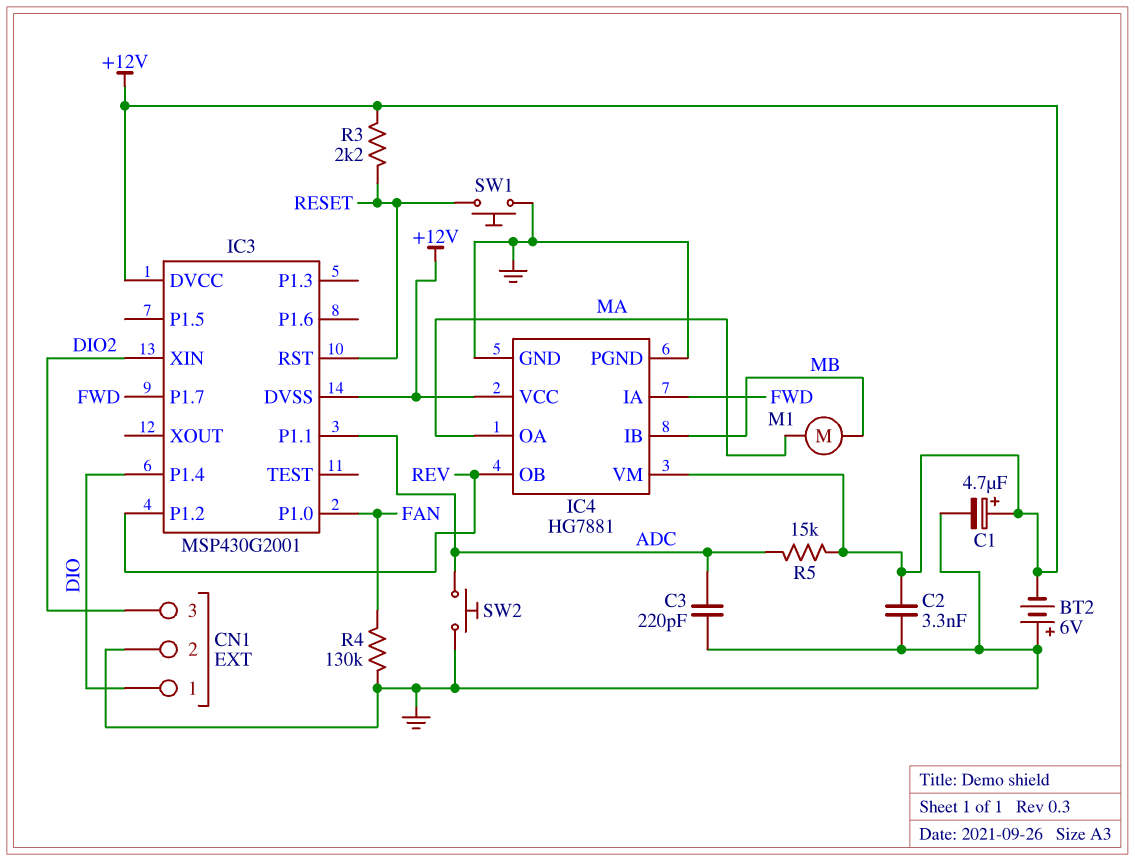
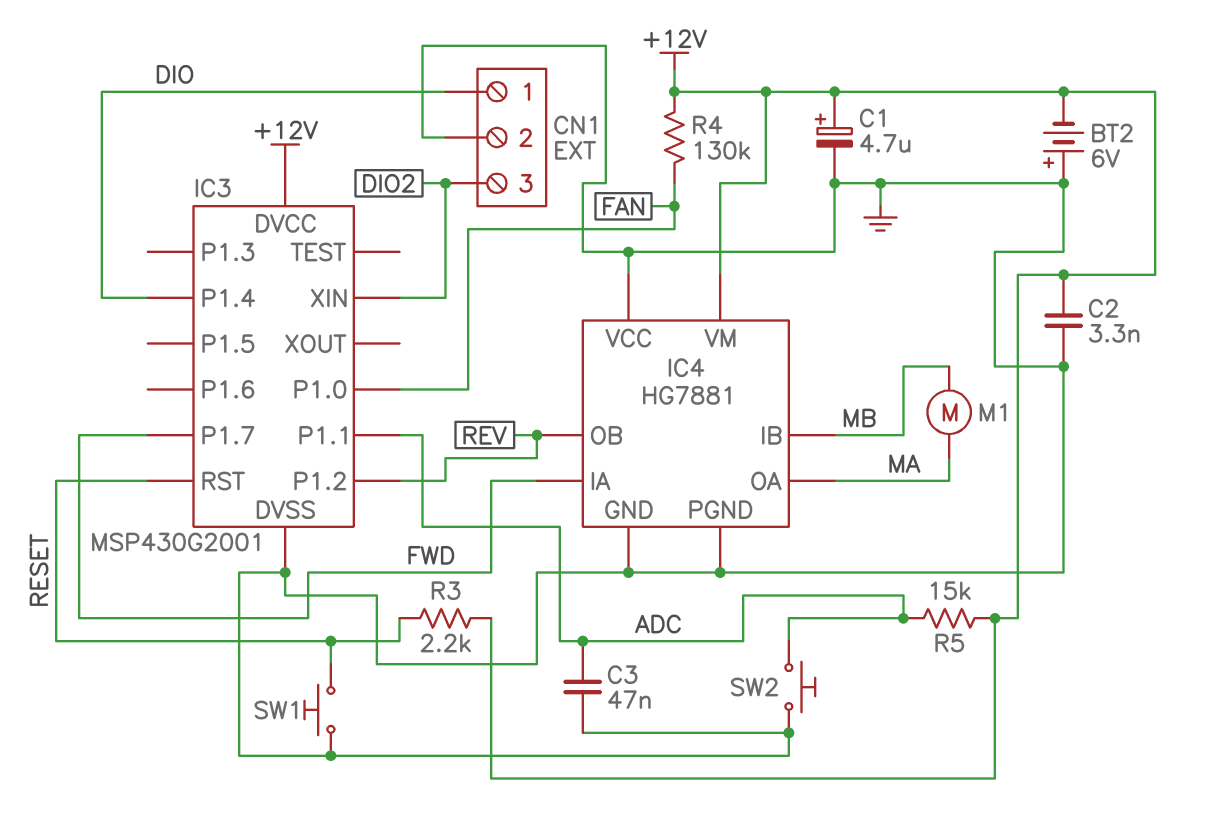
C3: 220pF (ADC, GND) -> 47nF (ADC, GND)
IC3 pin DVSS: +12V -> GND
IC4 pin VCC: +12V -> GND
R4: 130k (FAN, GND) -> 130k (+12V, FAN)

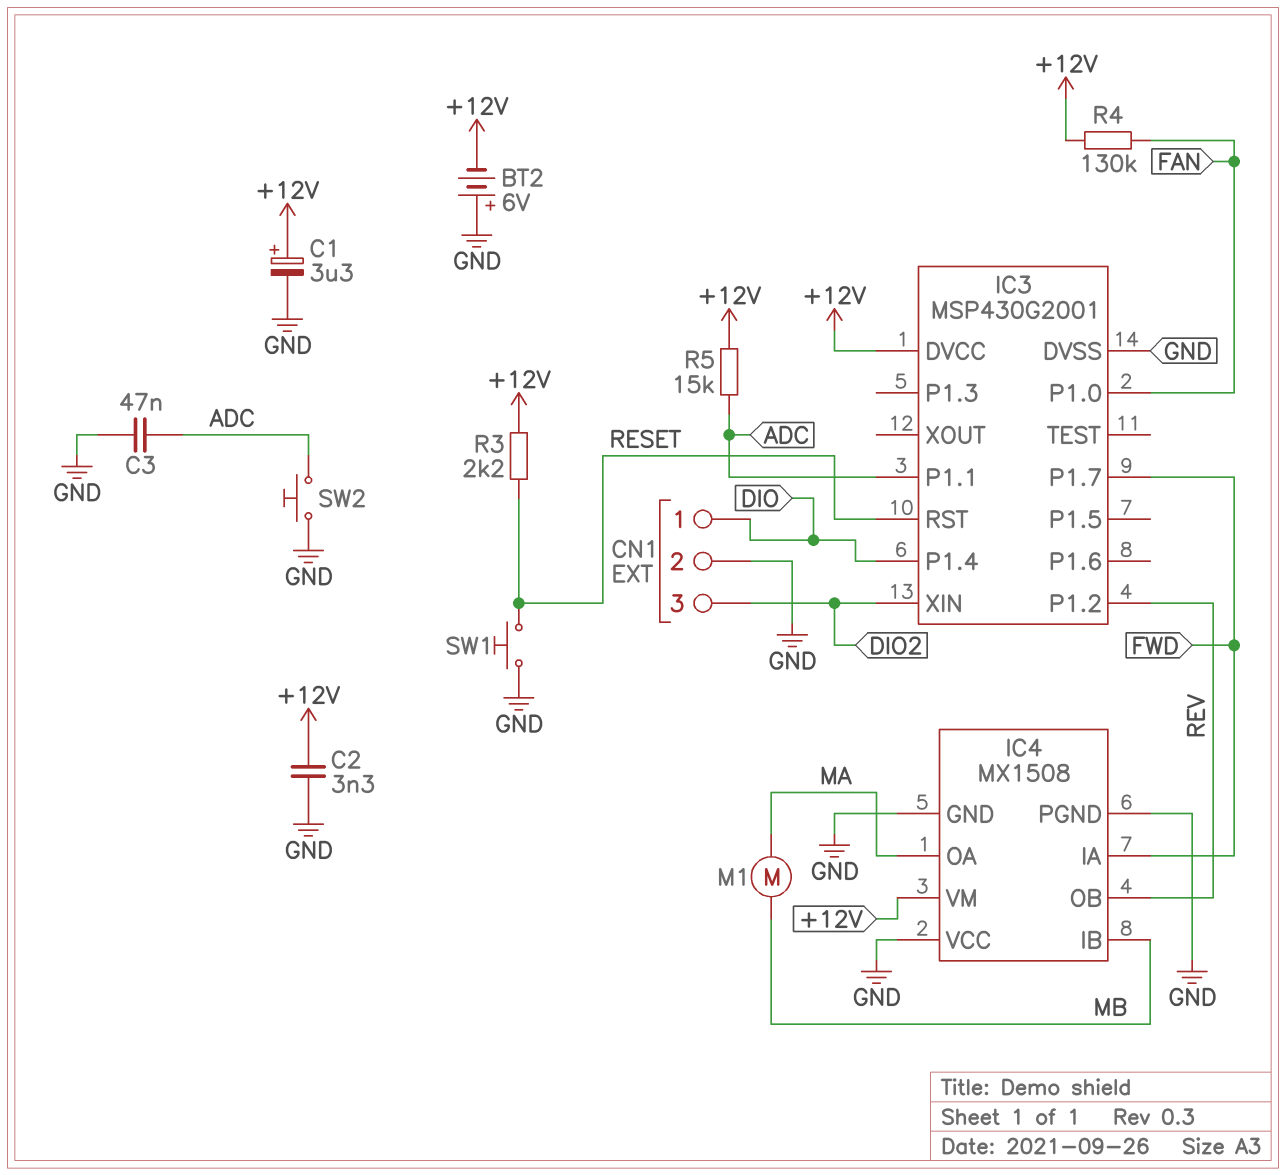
C1: 4.7uF (plus +12V, minus GND) -> 3.3uF (plus +12V, minus GND)
IC4: HG7881 -> MX1508

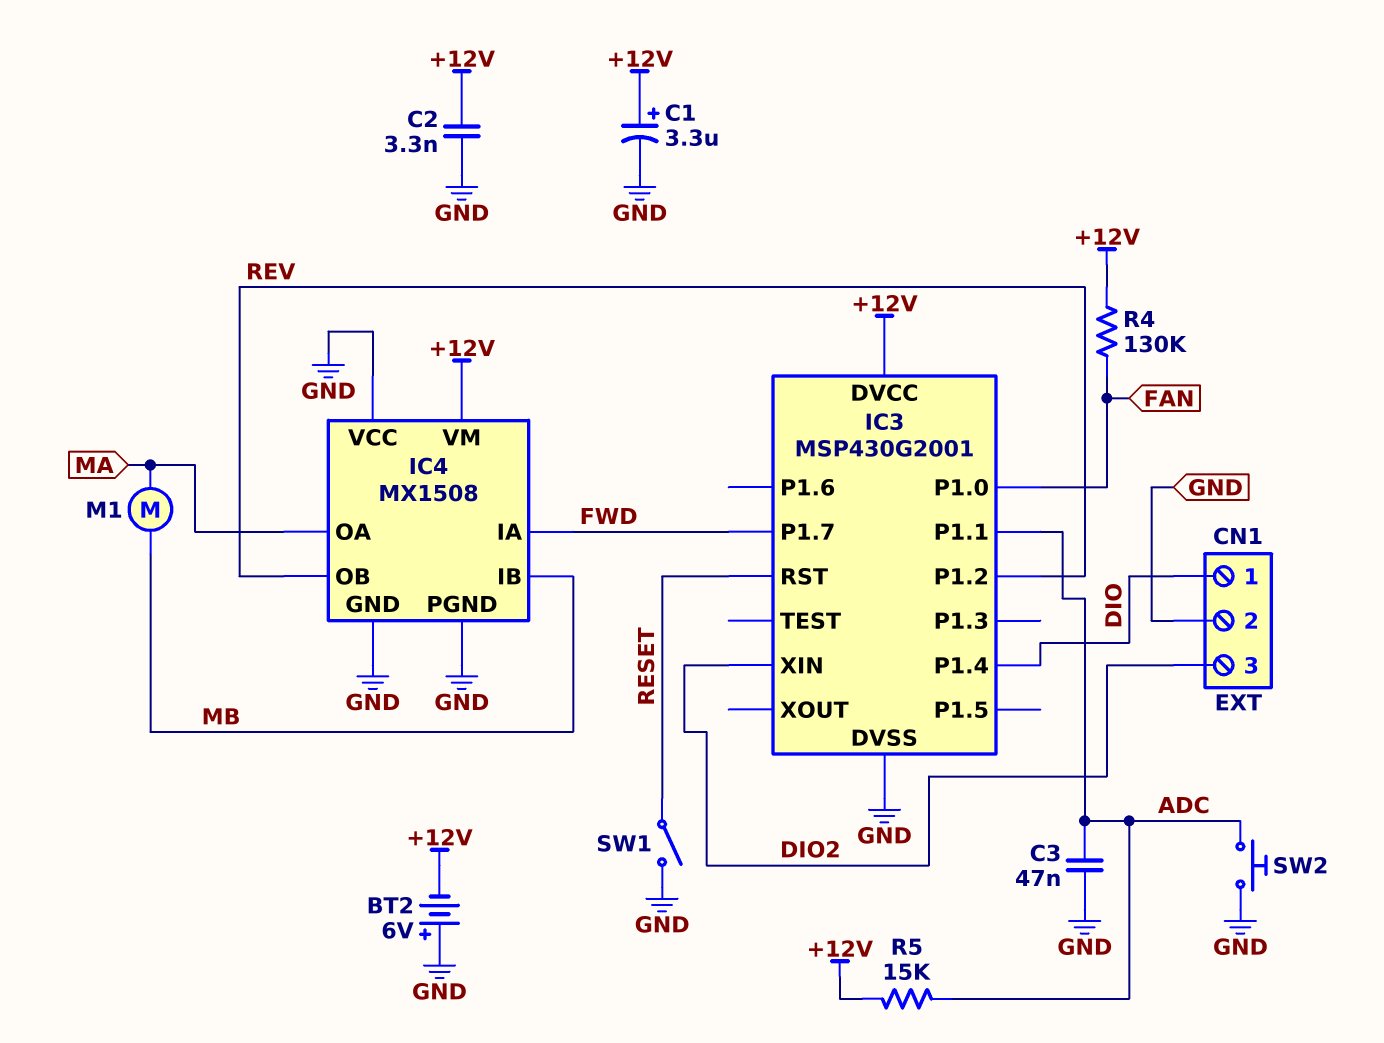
R3: 2.2k (+12V, RESET) -> none
SW1: button (GND, RESET) -> switch (GND, RESET)

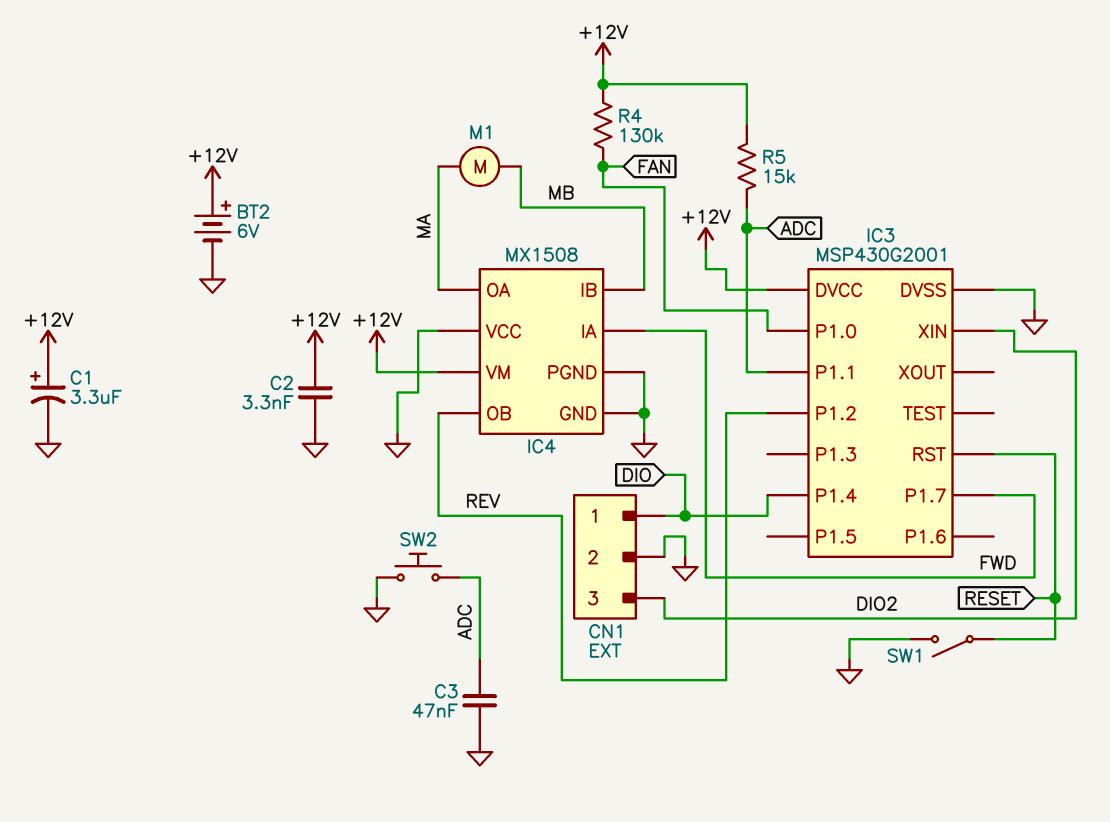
BT2: 6V (plus GND, minus +12V) -> 6V (plus +12V, minus GND)

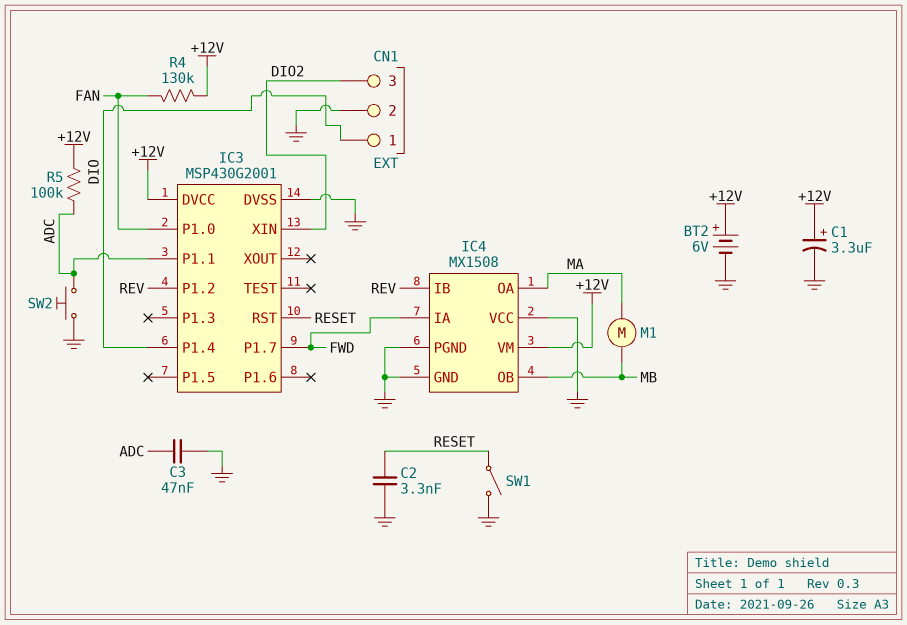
C2: 3.3nF (+12V, GND) -> 3.3nF (GND, RESET)
IC4 pin IB: MB -> REV
IC4 pin OB: REV -> MB
R5: 15k (+12V, ADC) -> 100k (+12V, ADC)

